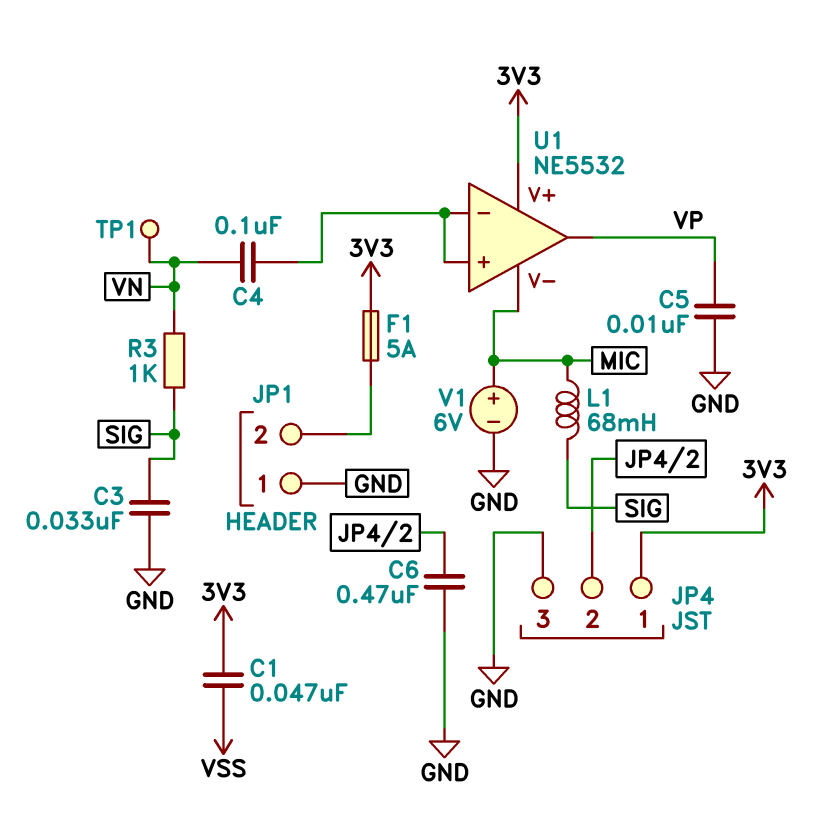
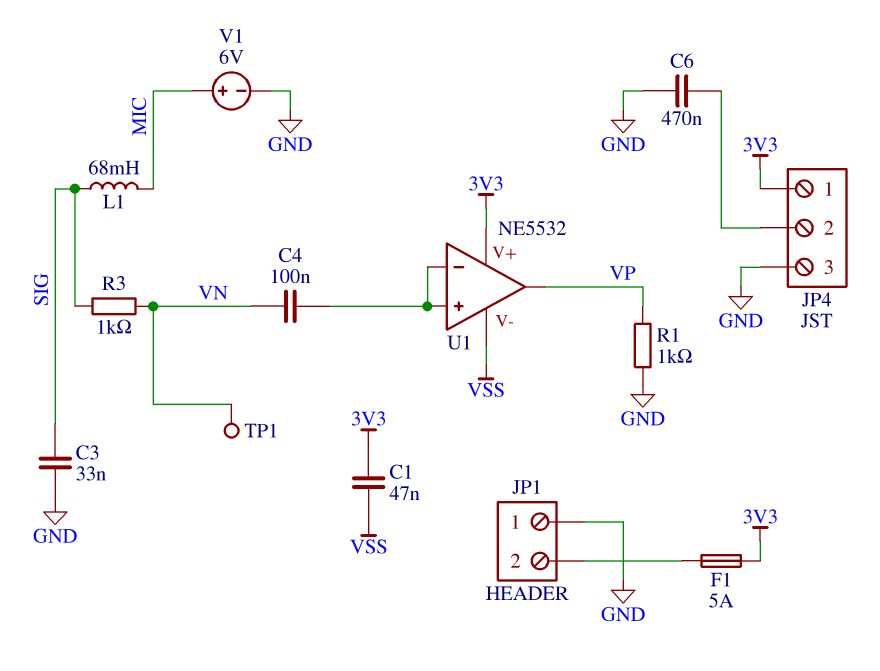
C5: 10nF (GND, VP) -> none
R1: none -> 1k (GND, VP)
U1 pin V-: MIC -> VSS

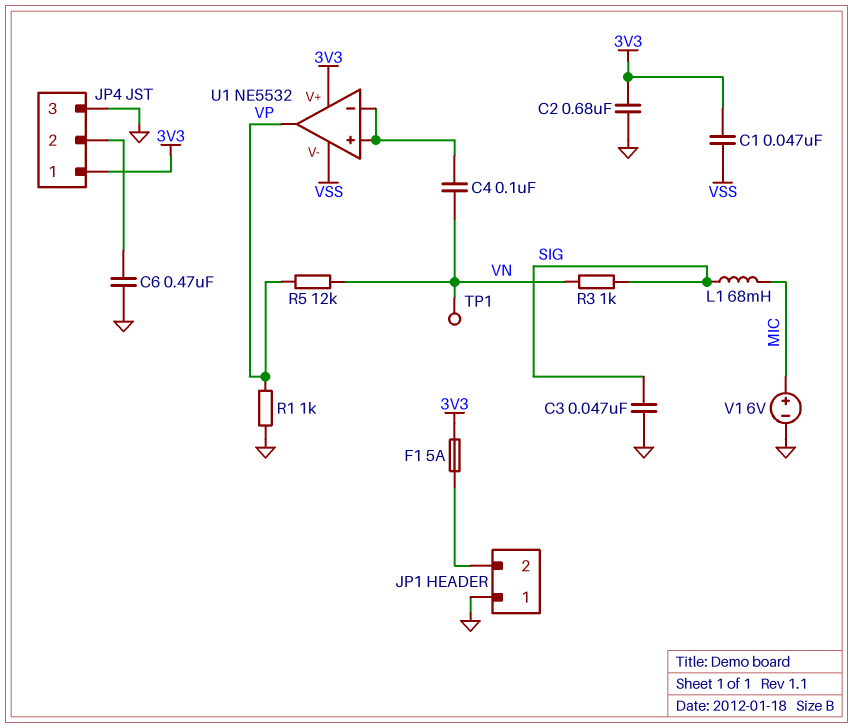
C2: none -> 680nF (3V3, GND)
C3: 33nF (GND, SIG) -> 47nF (GND, SIG)
R5: none -> 12k (VN, VP)

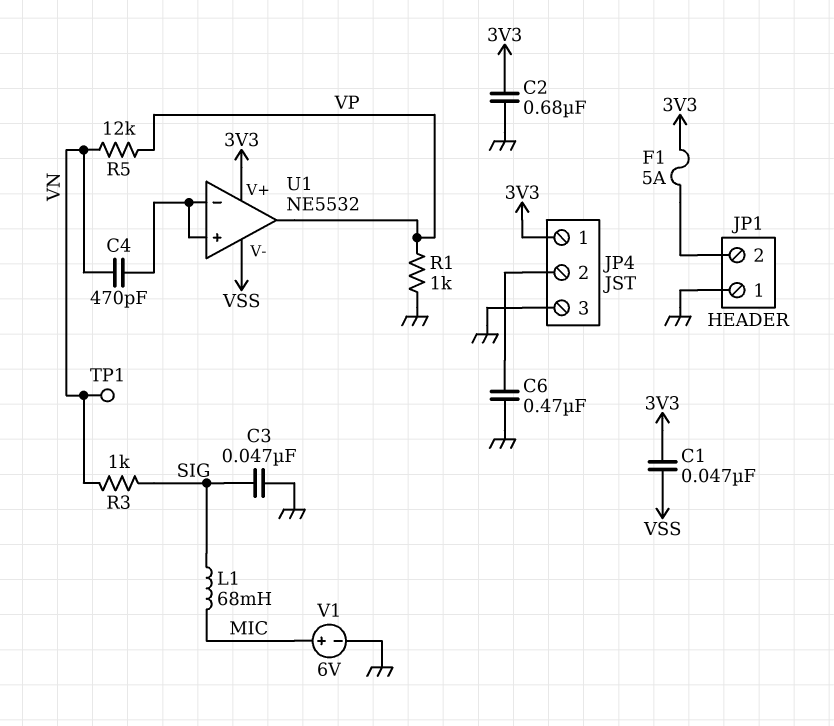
C4: 100nF (U1/in+, VN) -> 470pF (U1/in+, VN)

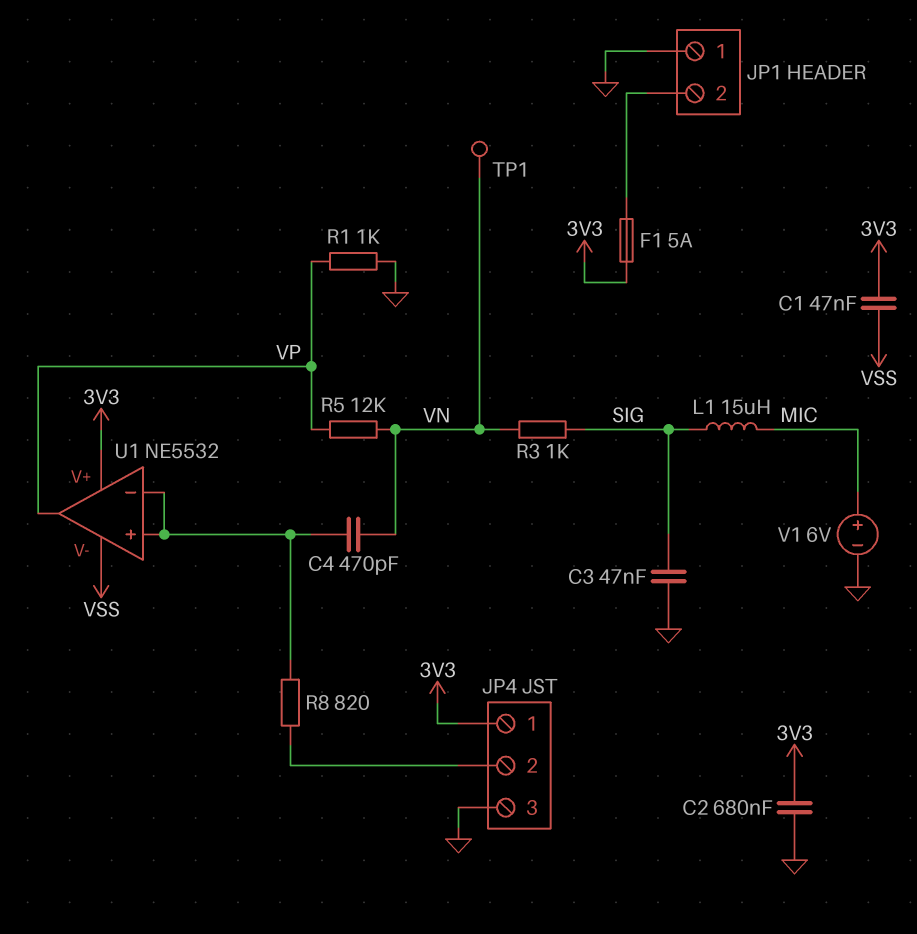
C6: 470nF (GND, JP4/2) -> none
L1: 68mH (MIC, SIG) -> 15uH (MIC, SIG)
R8: none -> 820 (JP4/2, U1/in+)

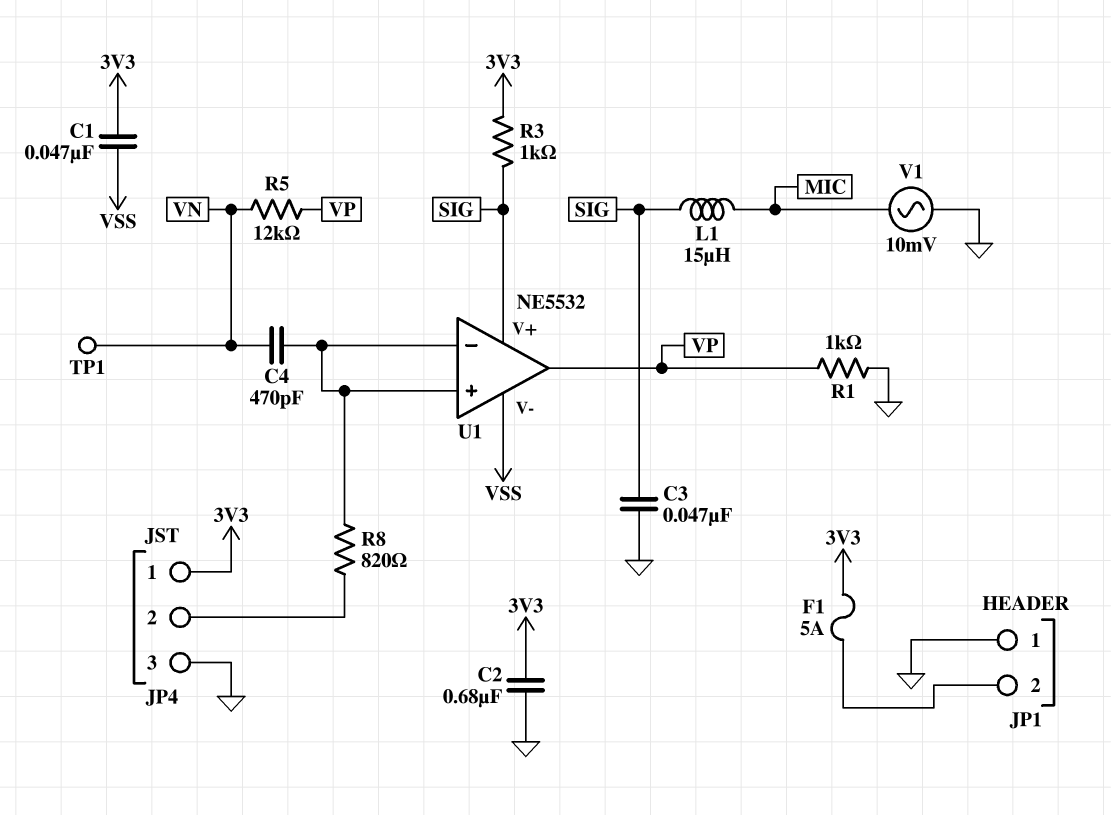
R3: 1k (SIG, VN) -> 1k (3V3, SIG)
U1 pin V+: 3V3 -> SIG
V1: 6V (plus MIC, minus GND) -> AC 10mV (GND, MIC)

